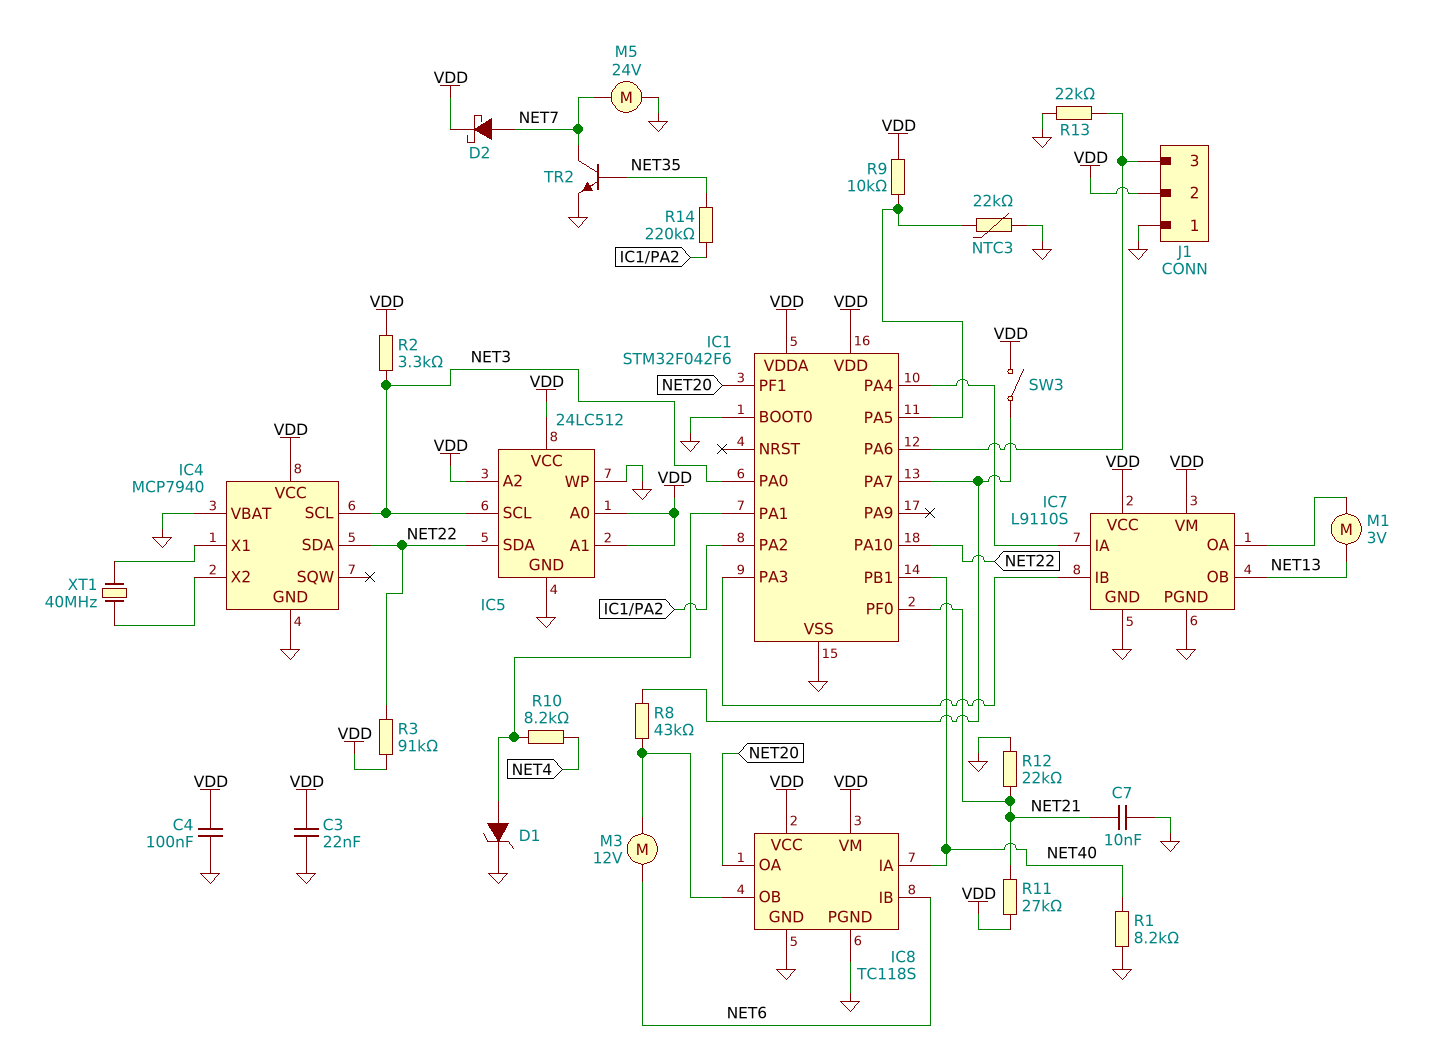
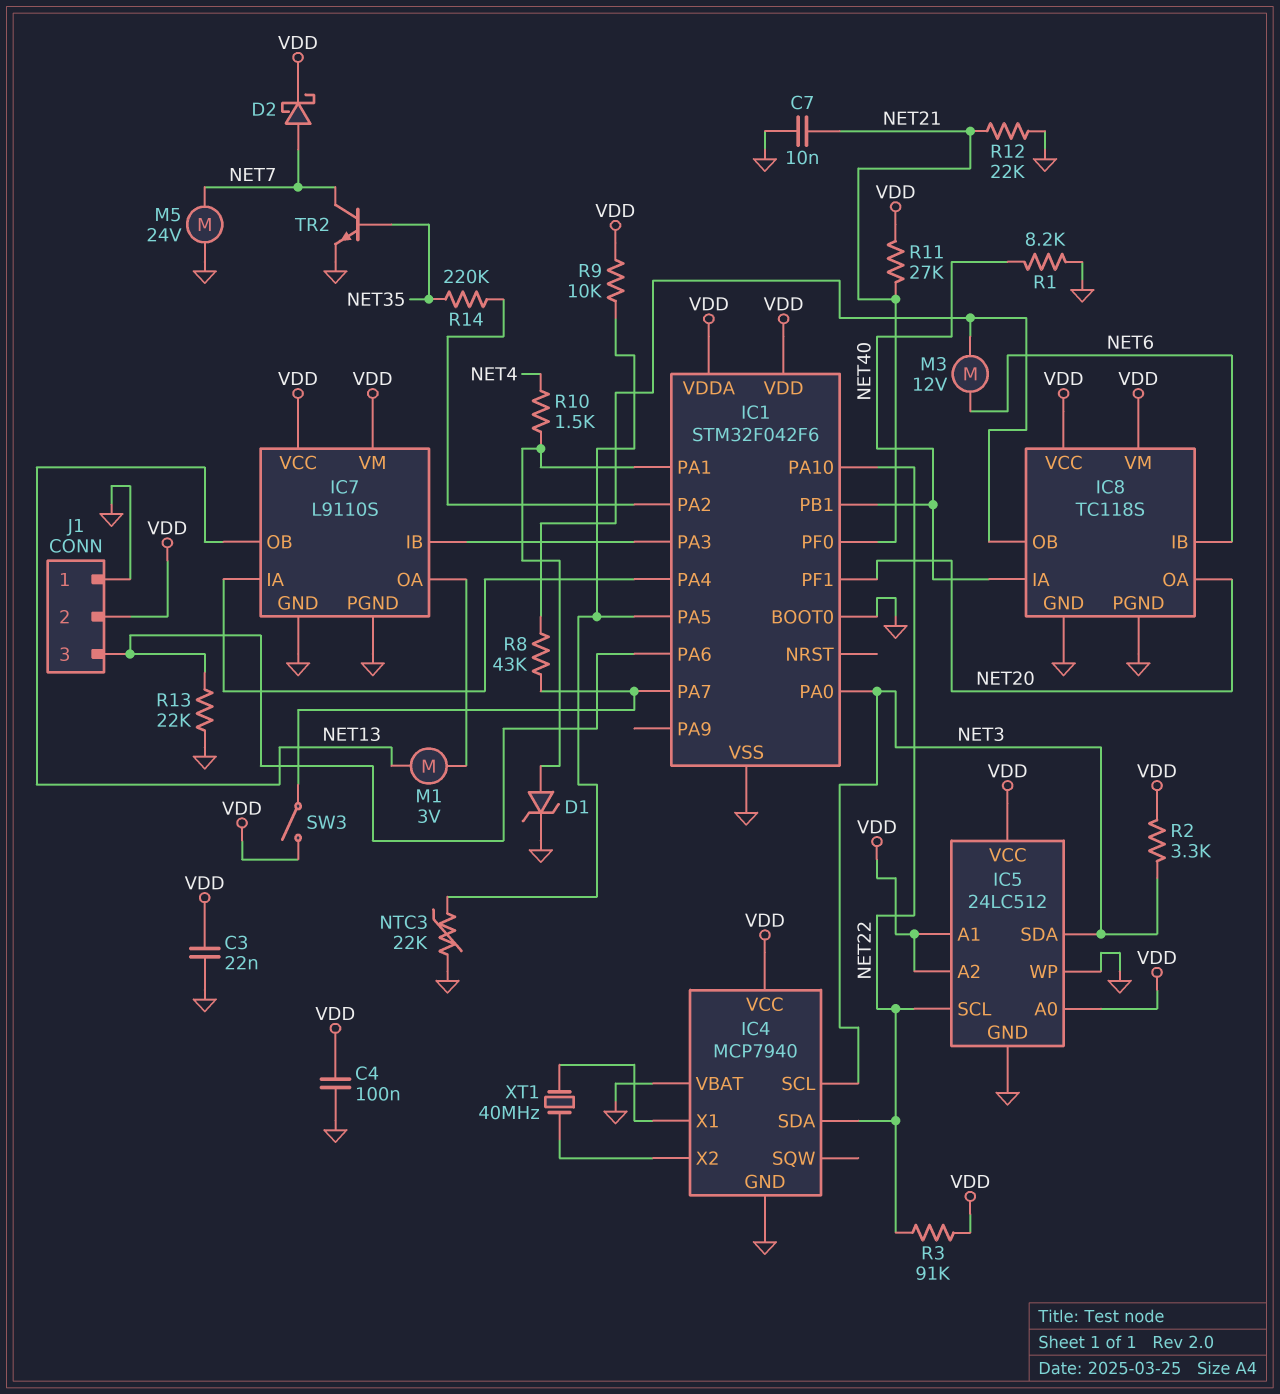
IC5 pin SCL: NET3 -> NET22
IC5 pin SDA: NET22 -> NET3
R10: 8.2k (IC1/PA1, NET4) -> 1.5k (IC1/PA1, NET4)

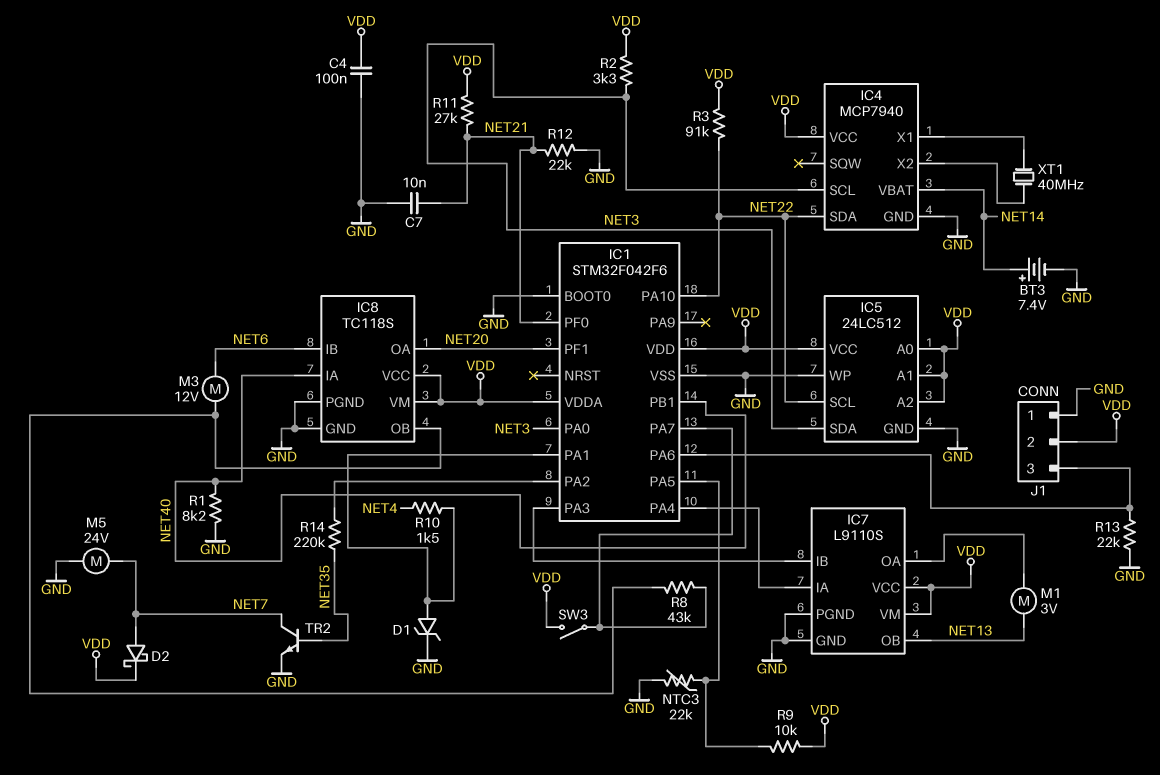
BT3: none -> 7.4V (plus NET14, minus GND)
C3: 22nF (GND, VDD) -> none
IC4 pin VBAT: GND -> NET14

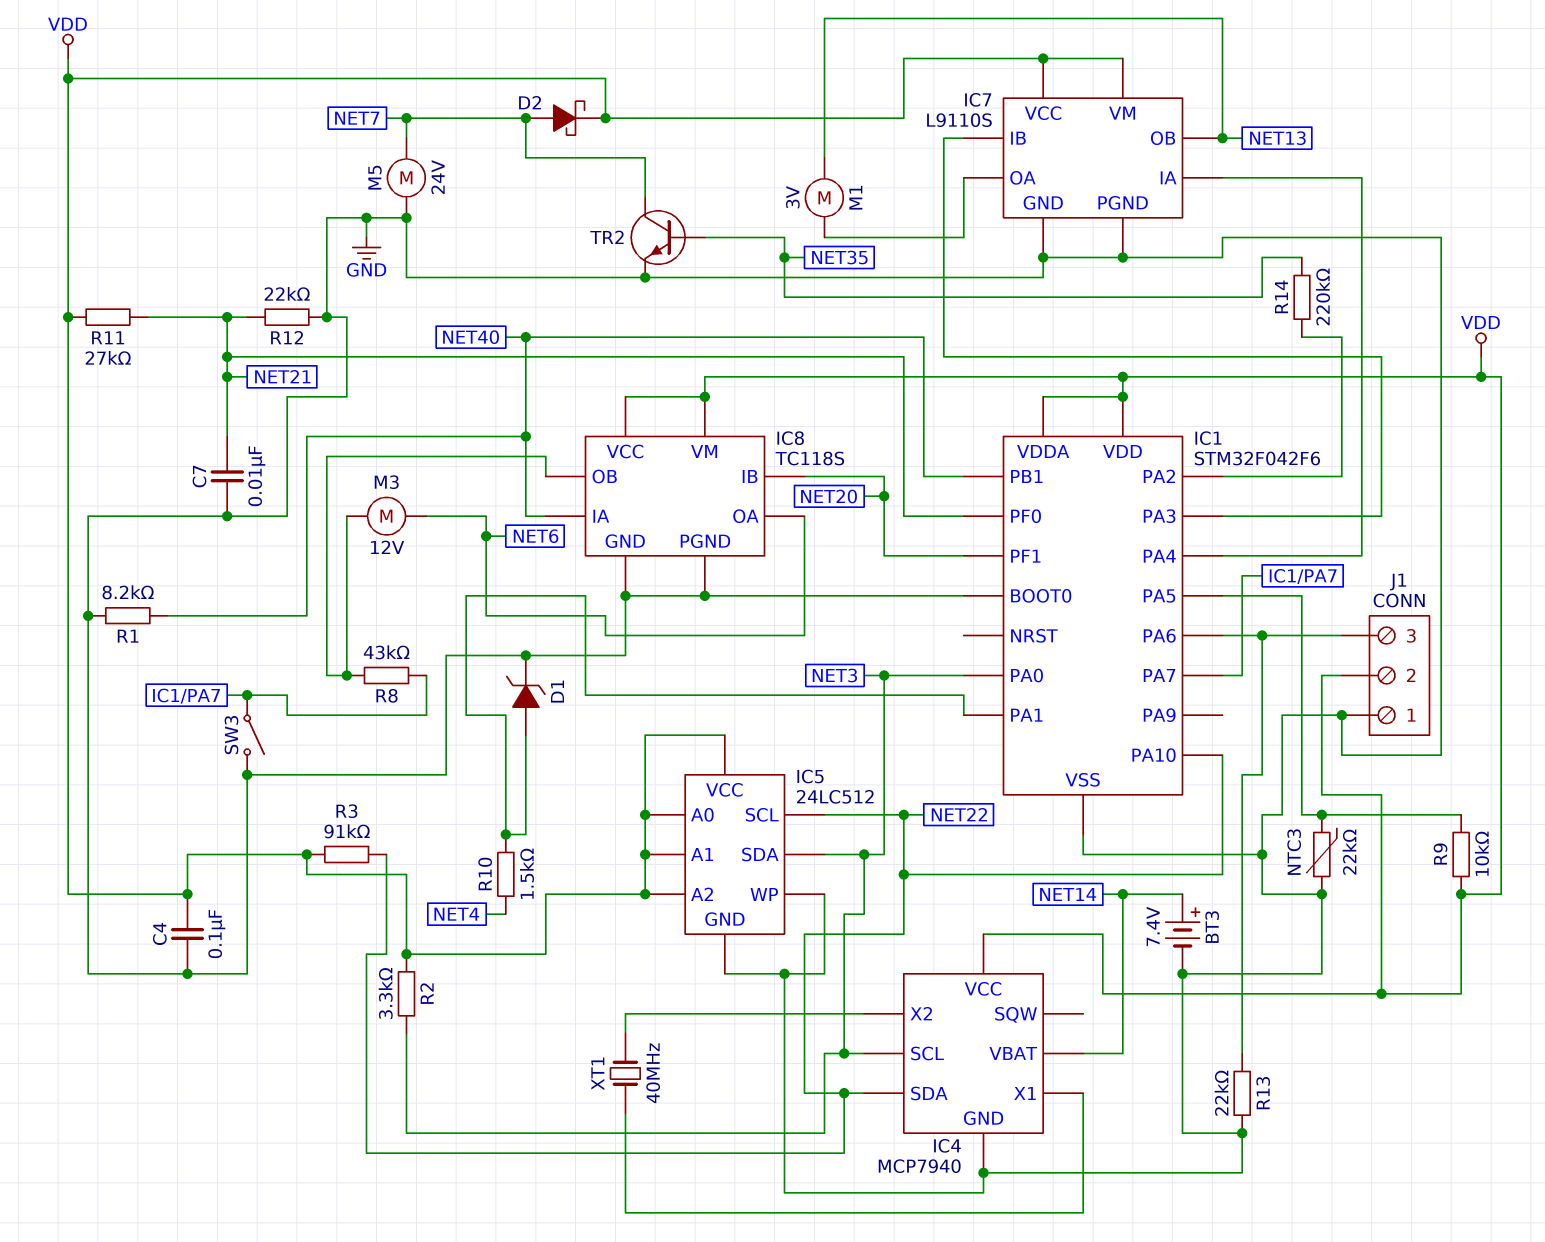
IC8 pin IB: NET6 -> NET20
IC8 pin OA: NET20 -> NET6
SW3: switch (IC1/PA7, VDD) -> switch (GND, IC1/PA7)

